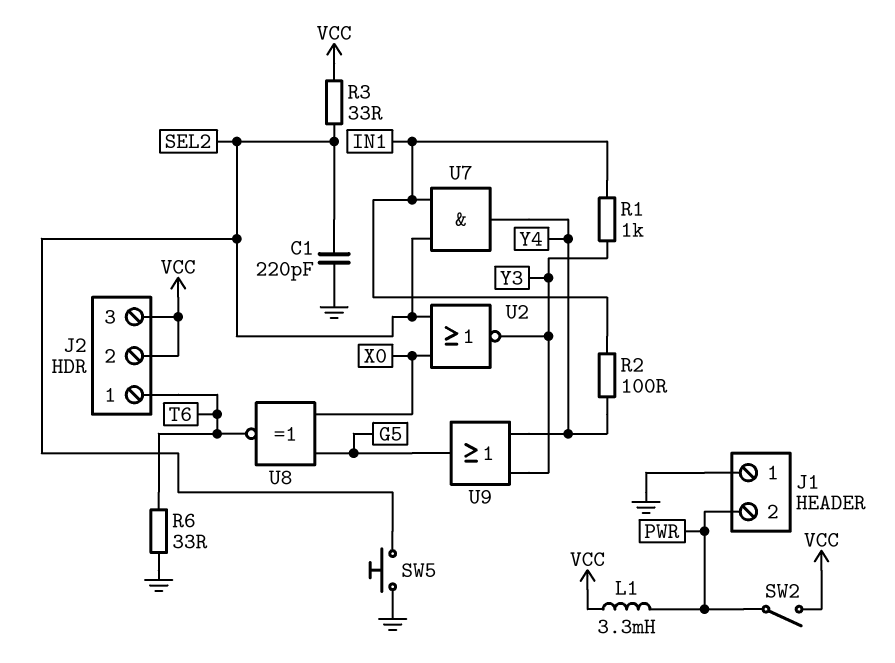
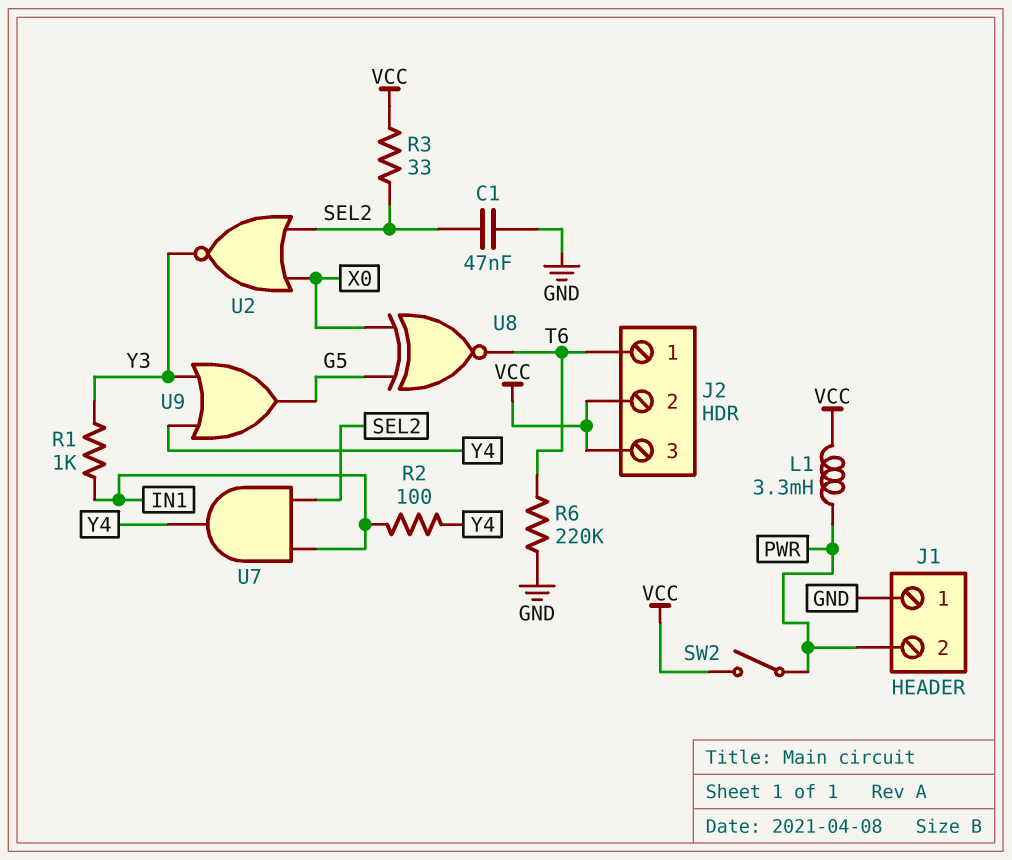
C1: 220pF (GND, SEL2) -> 47nF (GND, SEL2)
R6: 33 (GND, T6) -> 220k (GND, T6)
SW5: button (GND, SEL2) -> none

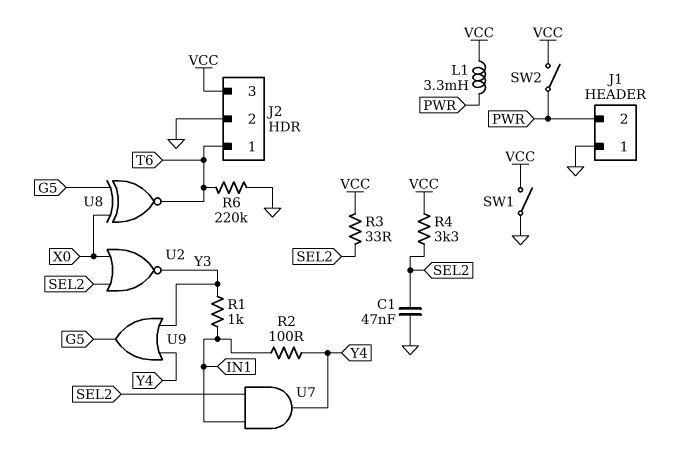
J2 pin 2: VCC -> GND
R4: none -> 3.3k (SEL2, VCC)
SW1: none -> switch (GND, VCC)

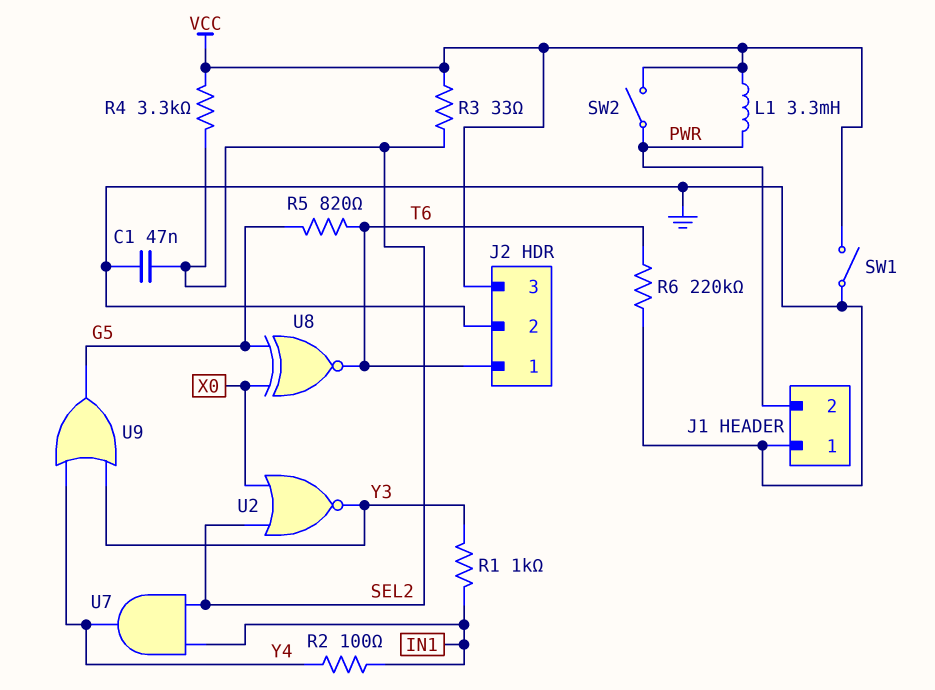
R5: none -> 820 (G5, T6)

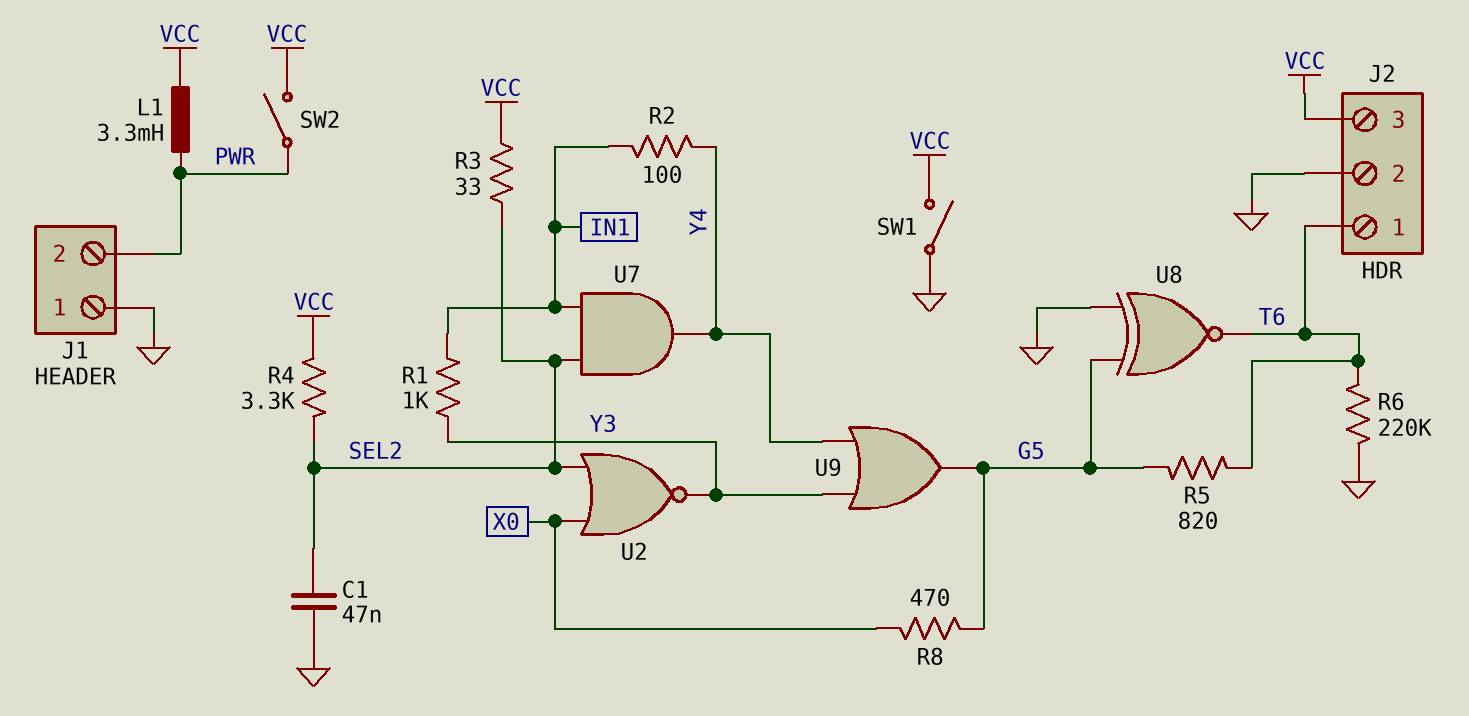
R8: none -> 470 (G5, X0)
U8: XNOR (in G5, in X0, out T6) -> XNOR (in G5, in GND, out T6)

